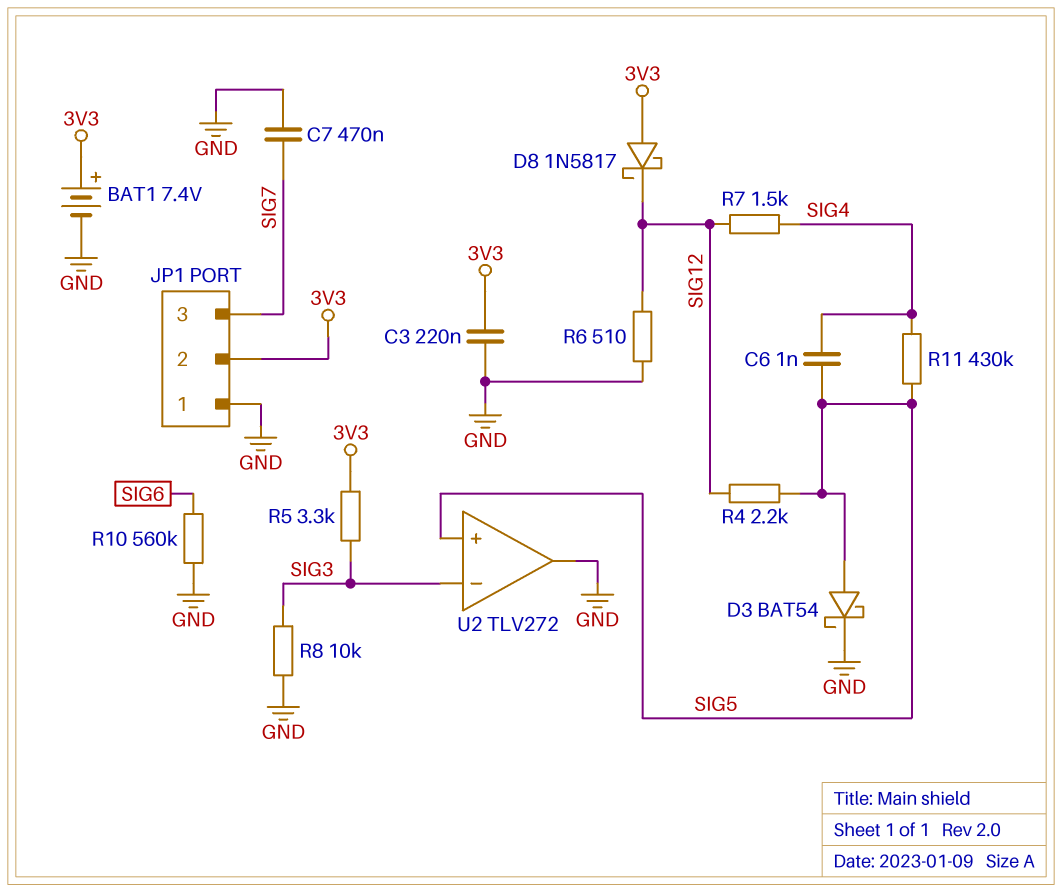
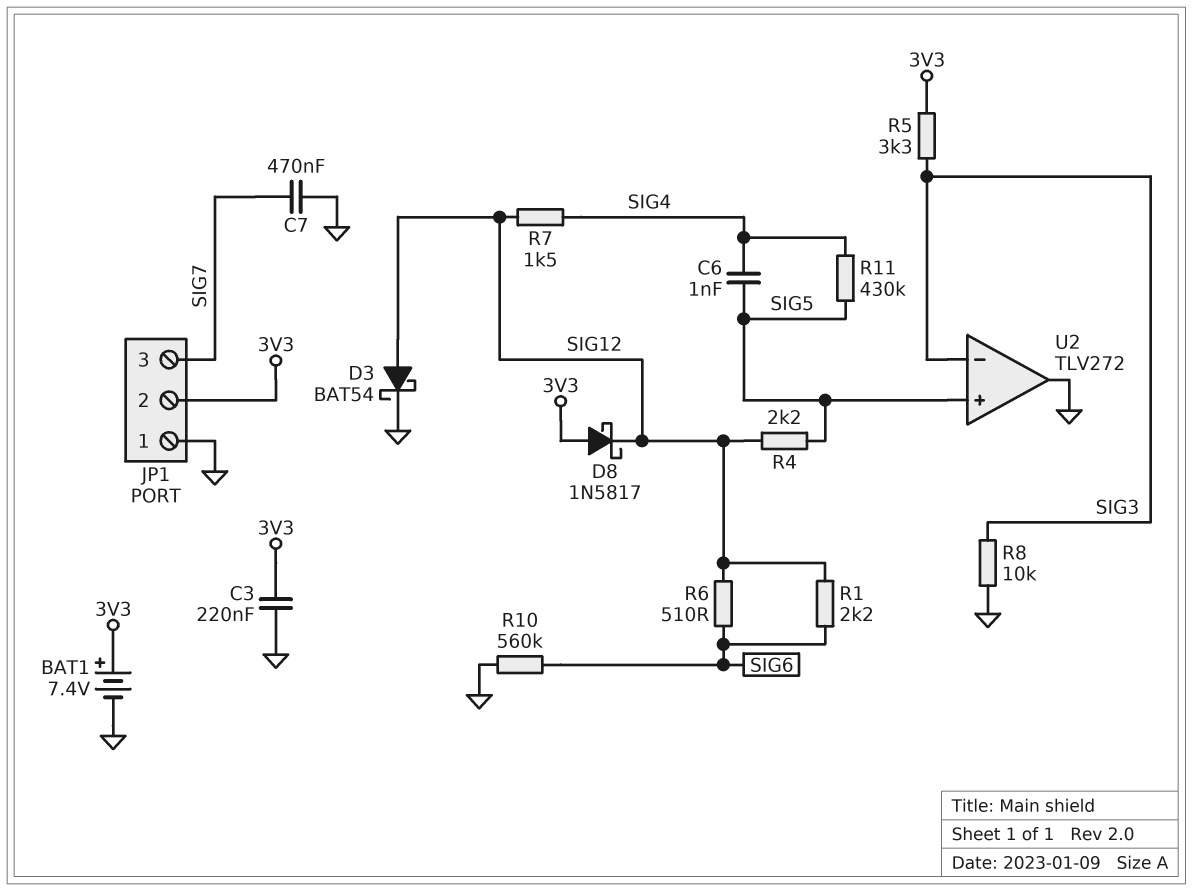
D3: schottky BAT54 (A SIG5, K GND) -> schottky BAT54 (A SIG12, K GND)
R1: none -> 2.2k (SIG6, SIG12)
R6: 510 (GND, SIG12) -> 510 (SIG6, SIG12)

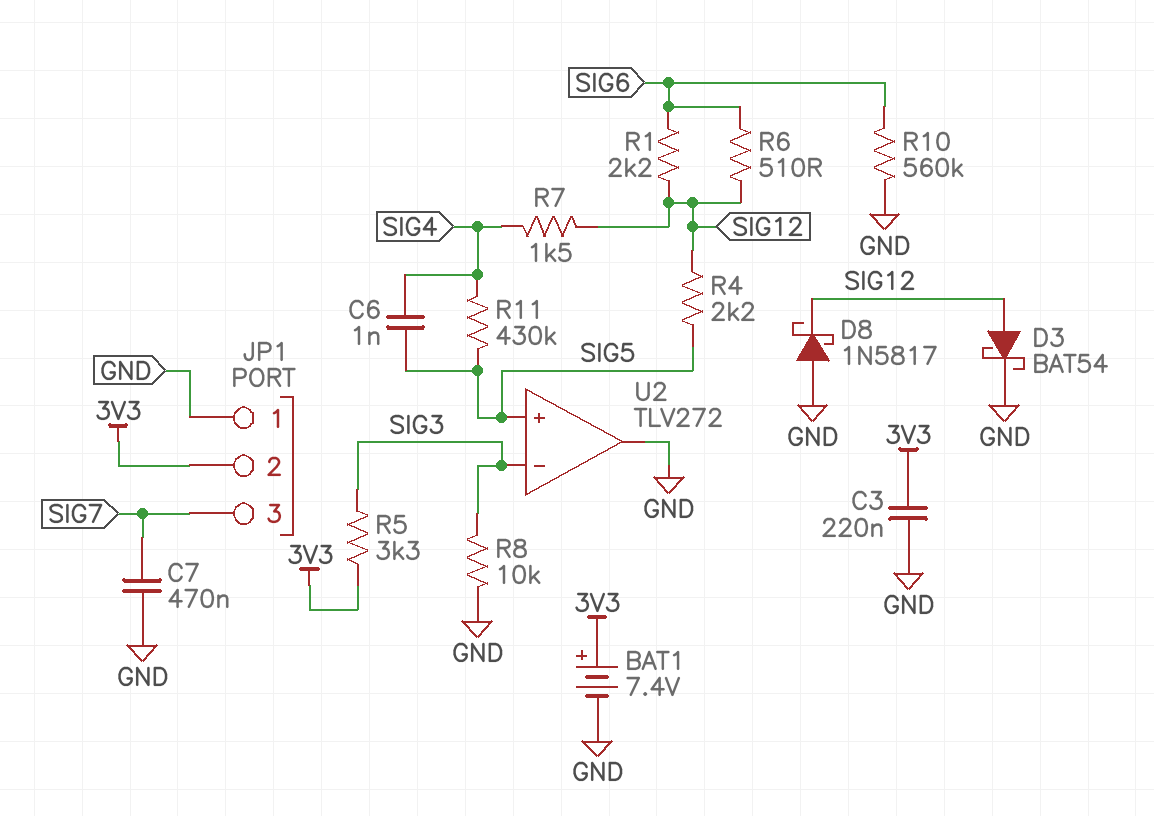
D8: schottky 1N5817 (A 3V3, K SIG12) -> schottky 1N5817 (A GND, K SIG12)

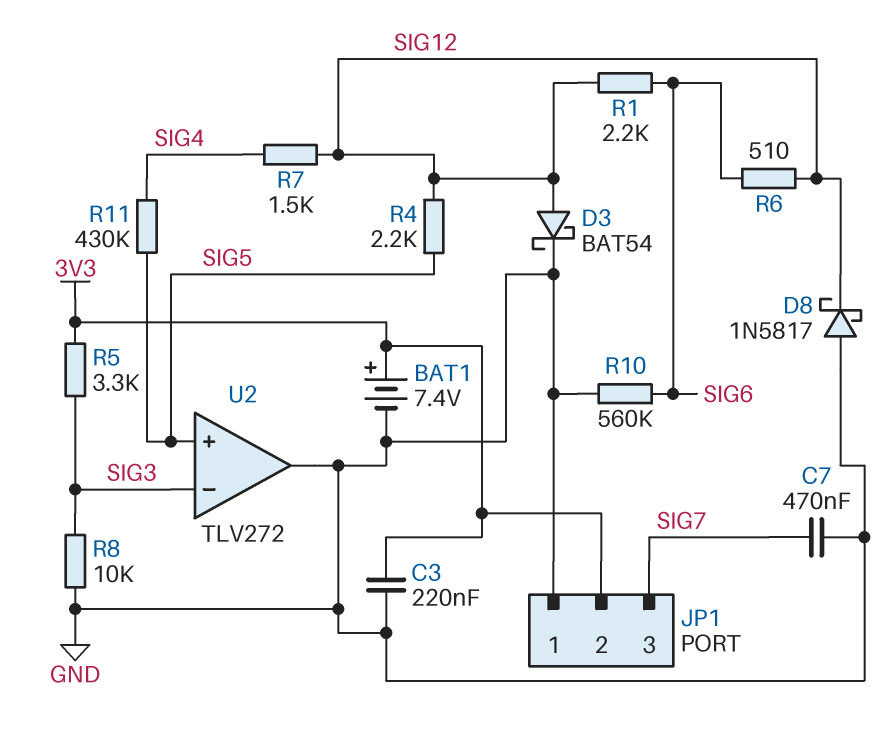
C6: 1nF (SIG4, SIG5) -> none

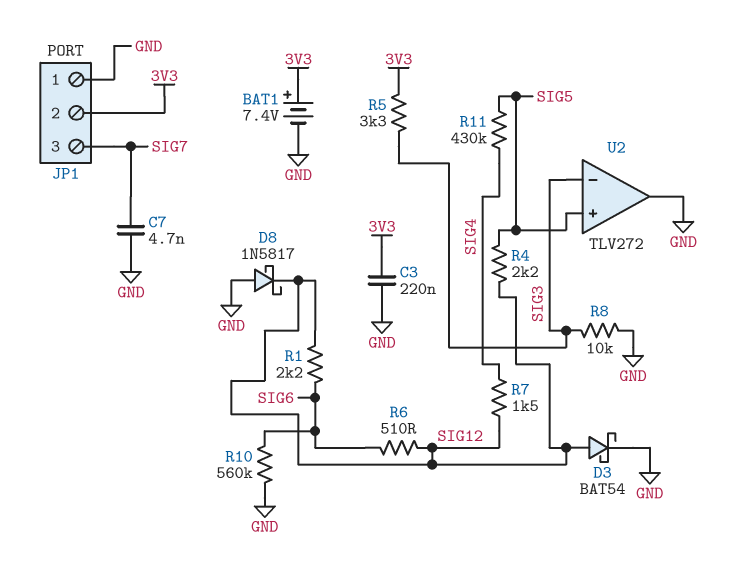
C7: 470nF (GND, SIG7) -> 4.7nF (GND, SIG7)

